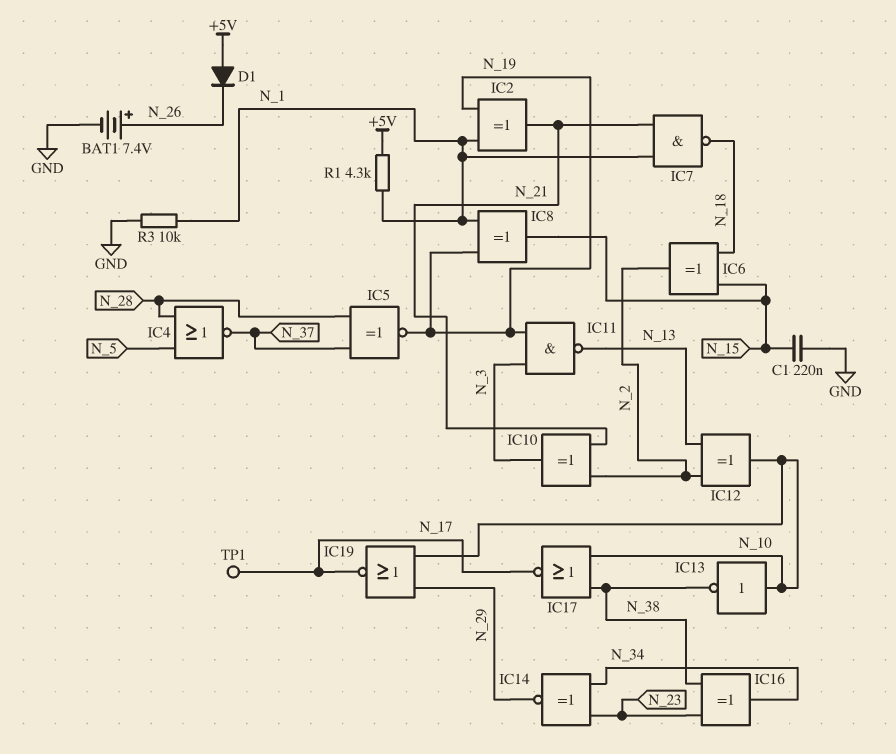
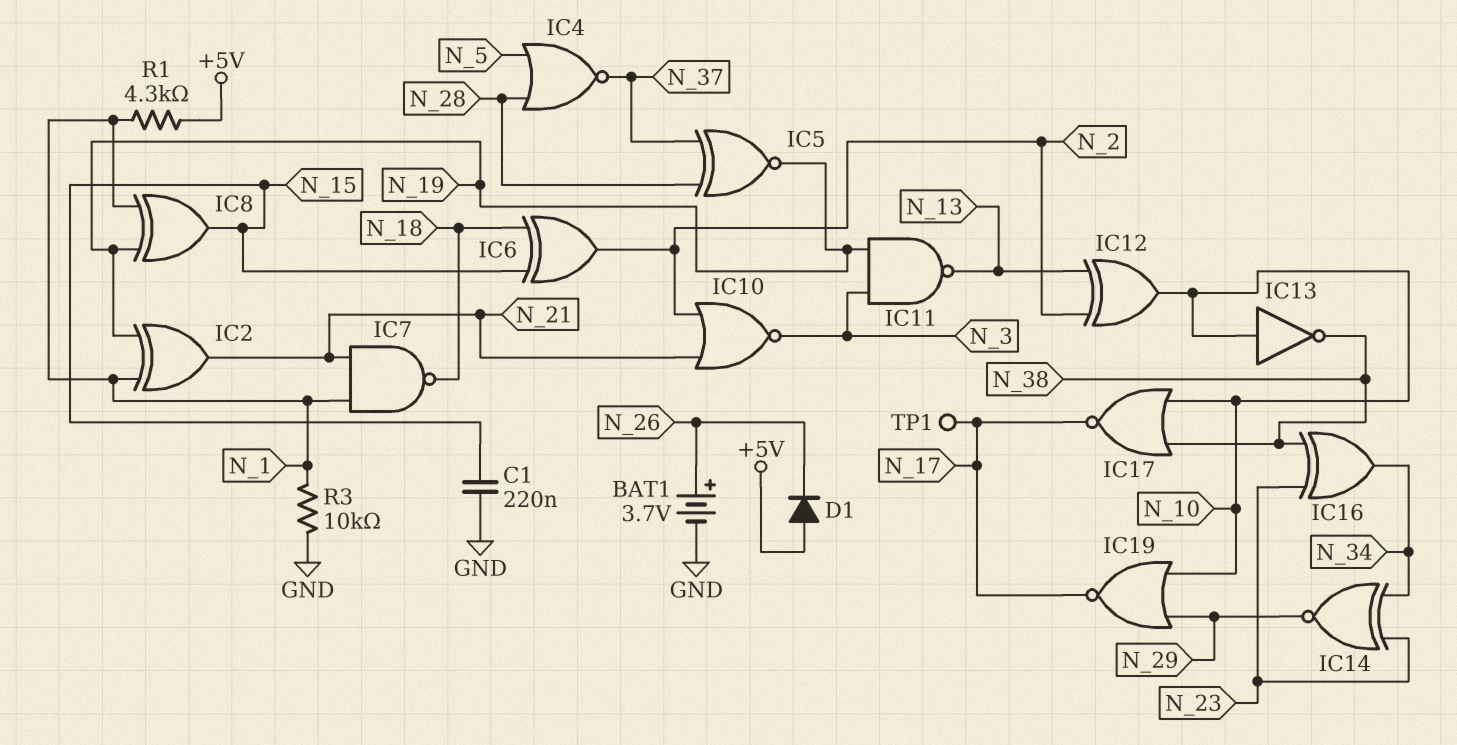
BAT1: 7.4V (plus N_26, minus GND) -> 3.7V (plus N_26, minus GND)
IC10: XOR (in N_2, in N_21, out N_3) -> NOR (in N_2, in N_21, out N_3)

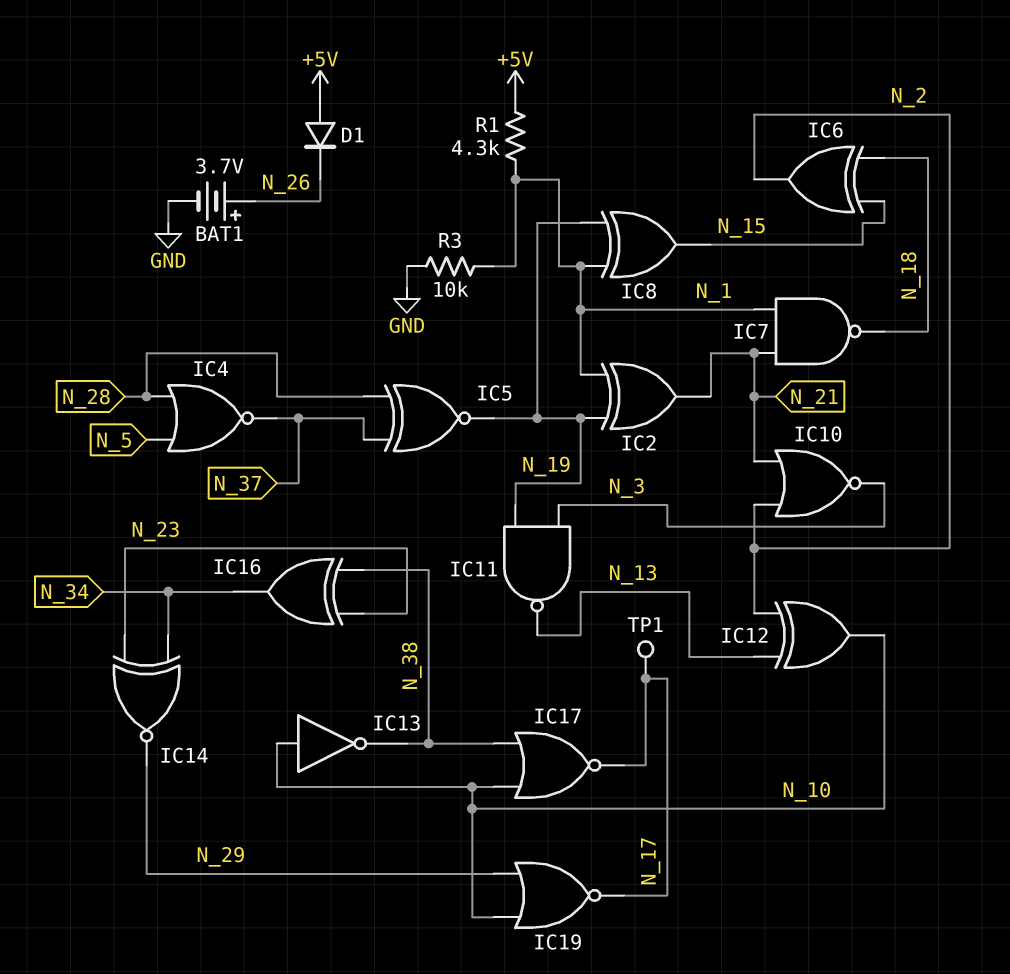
C1: 220nF (GND, N_15) -> none

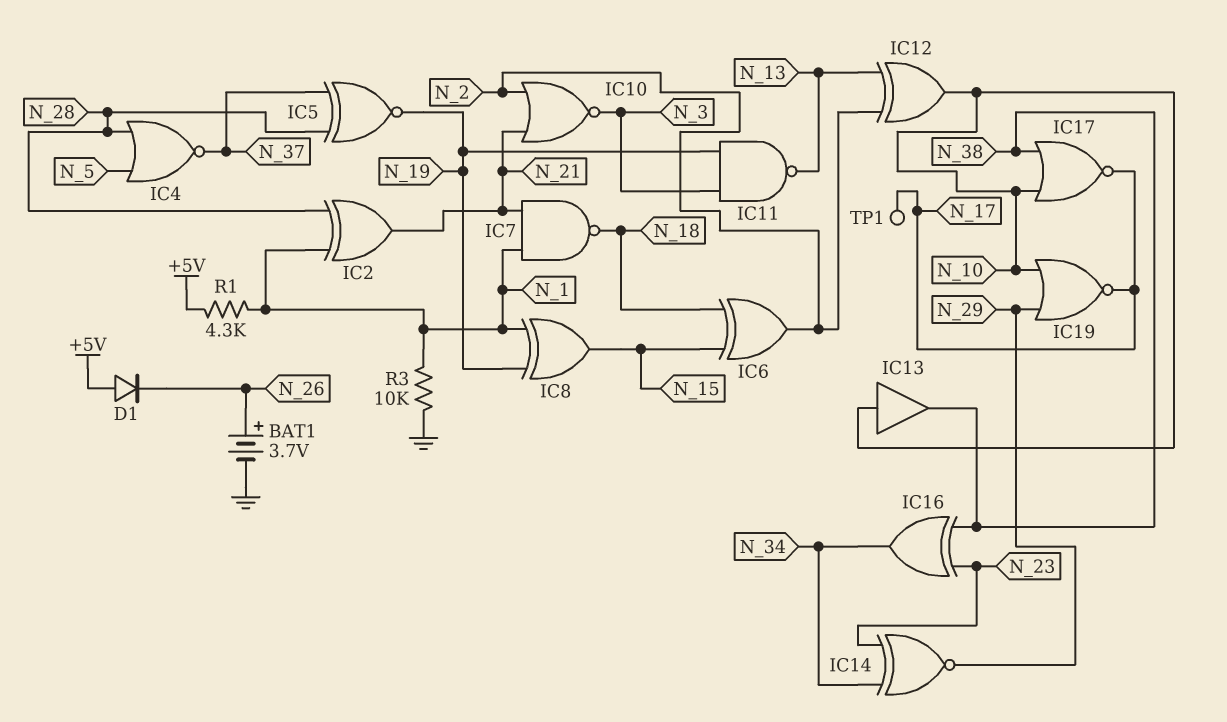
IC2: XOR (in N_1, in N_19, out N_21) -> XOR (in N_1, in N_28, out N_21)
IC13: NOT (in N_10, out N_38) -> buffer (in N_10, out N_38)

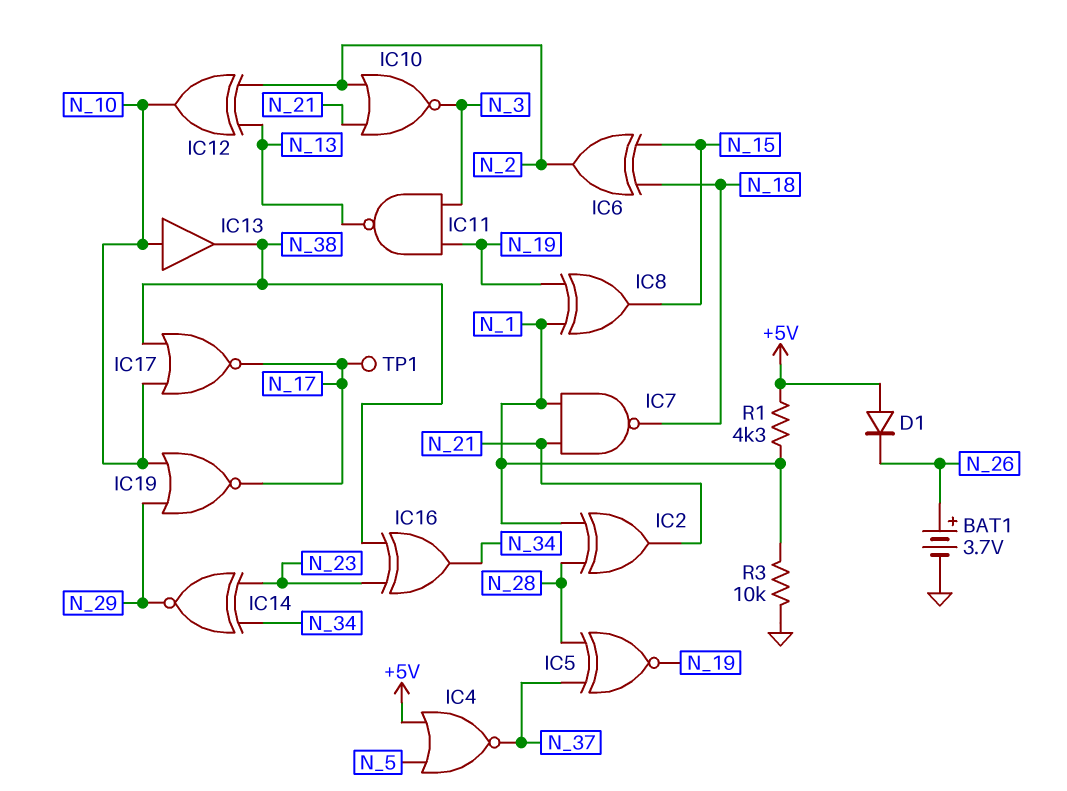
IC4: NOR (in N_5, in N_28, out N_37) -> NOR (in +5V, in N_5, out N_37)

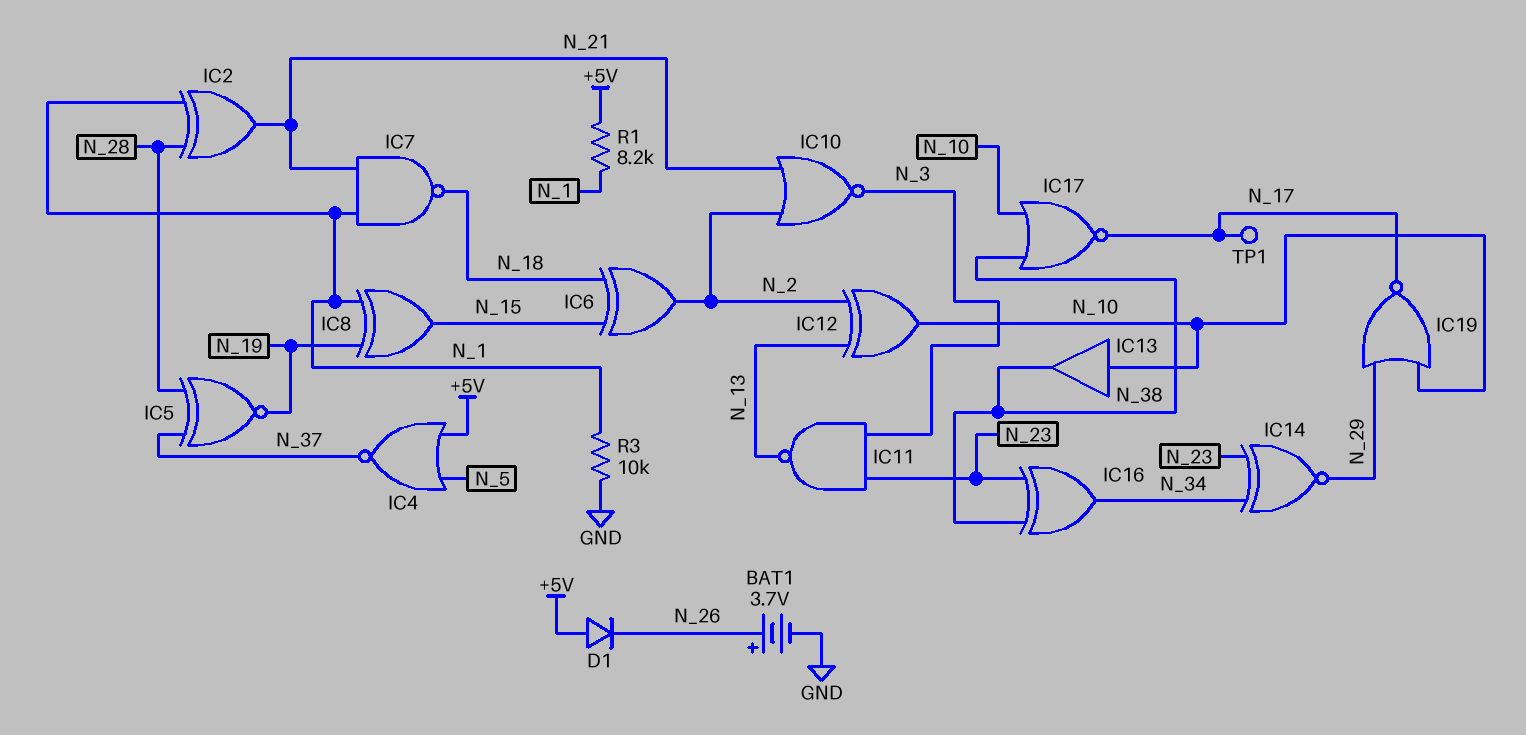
IC11: NAND (in N_3, in N_19, out N_13) -> NAND (in N_3, in N_23, out N_13)
R1: 4.3k (+5V, N_1) -> 8.2k (+5V, N_1)

